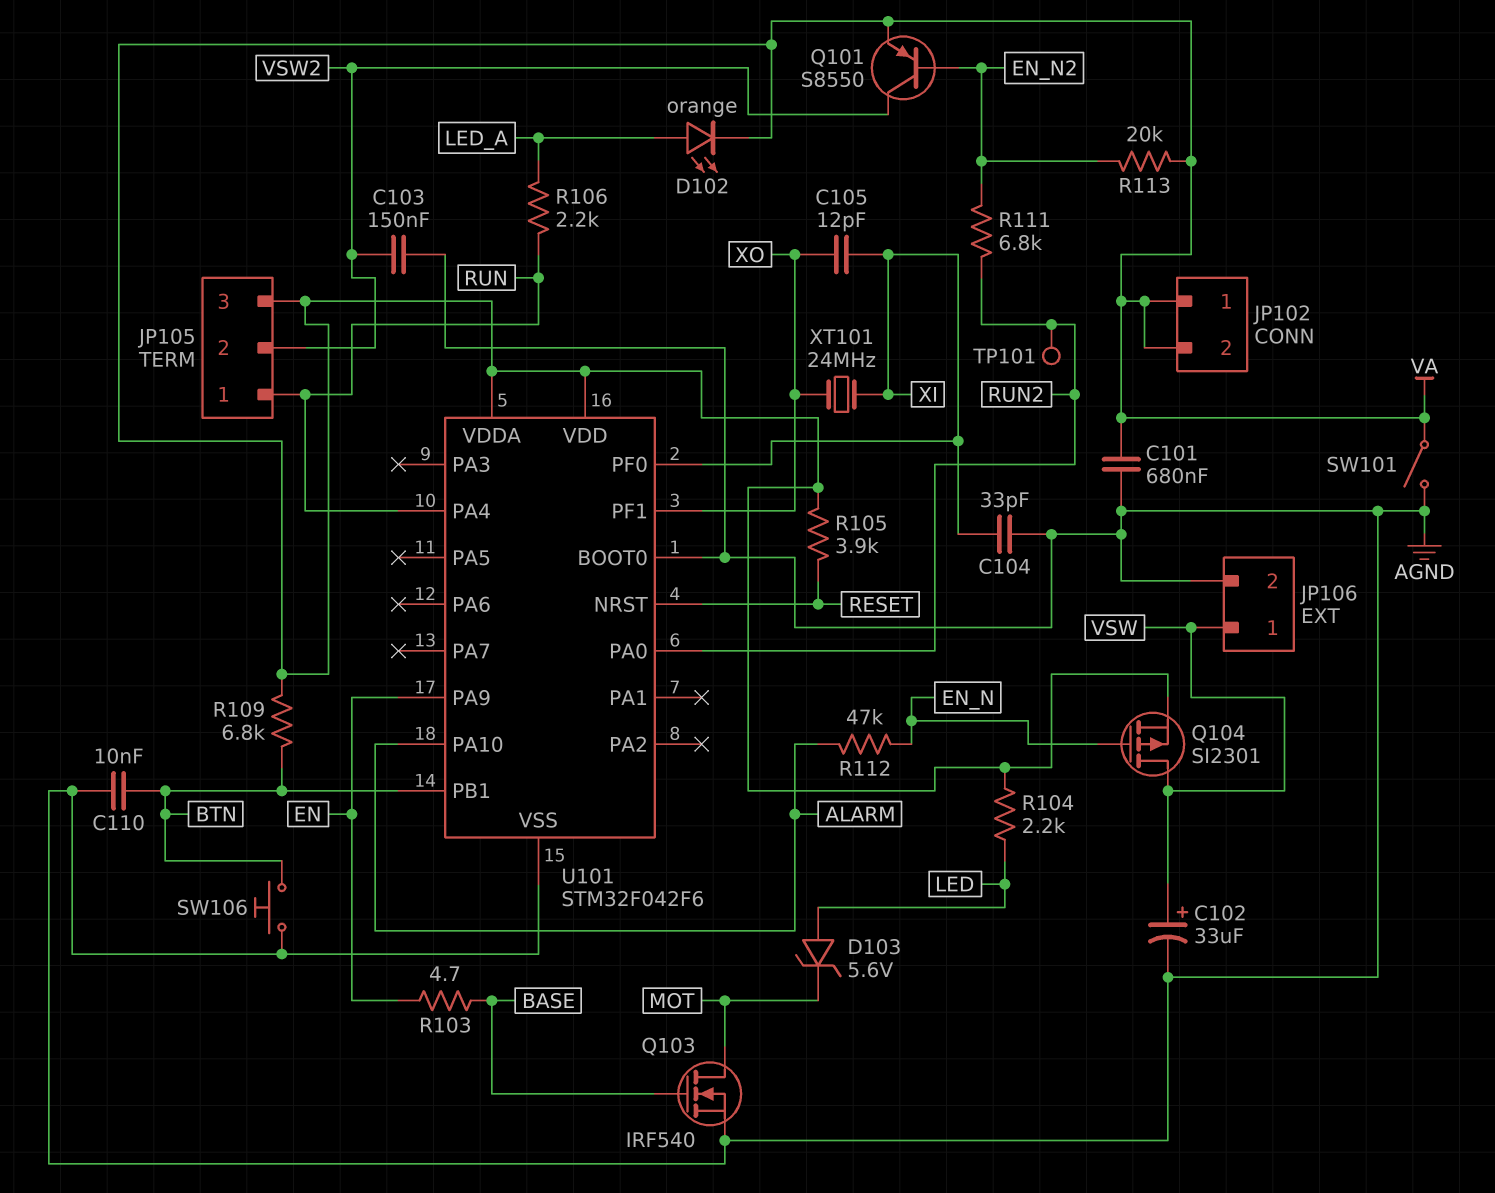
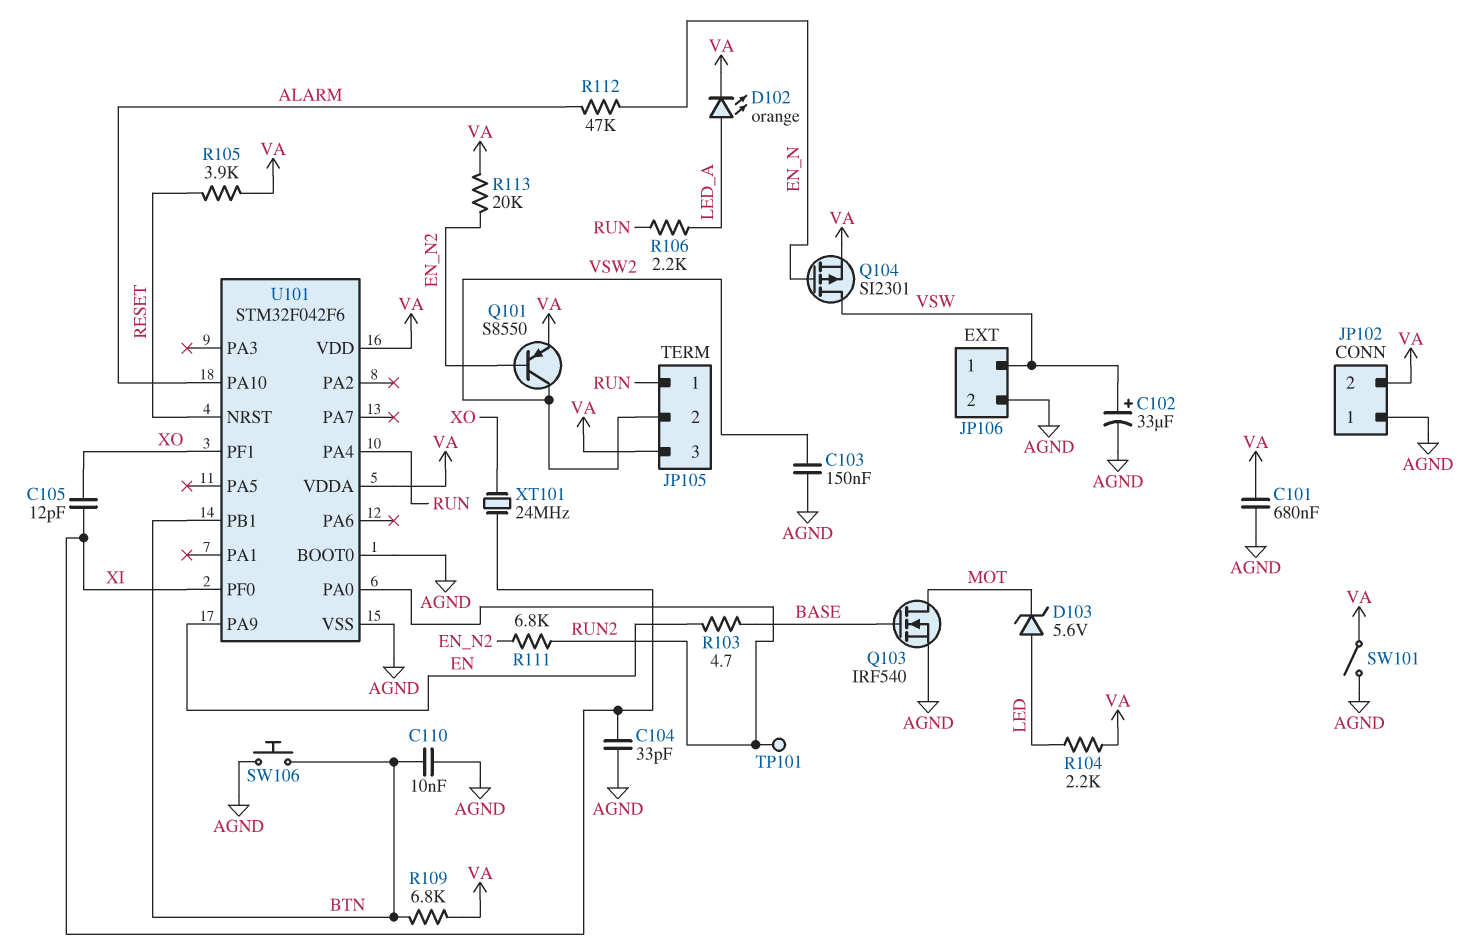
JP102 pin 1: VA -> AGND

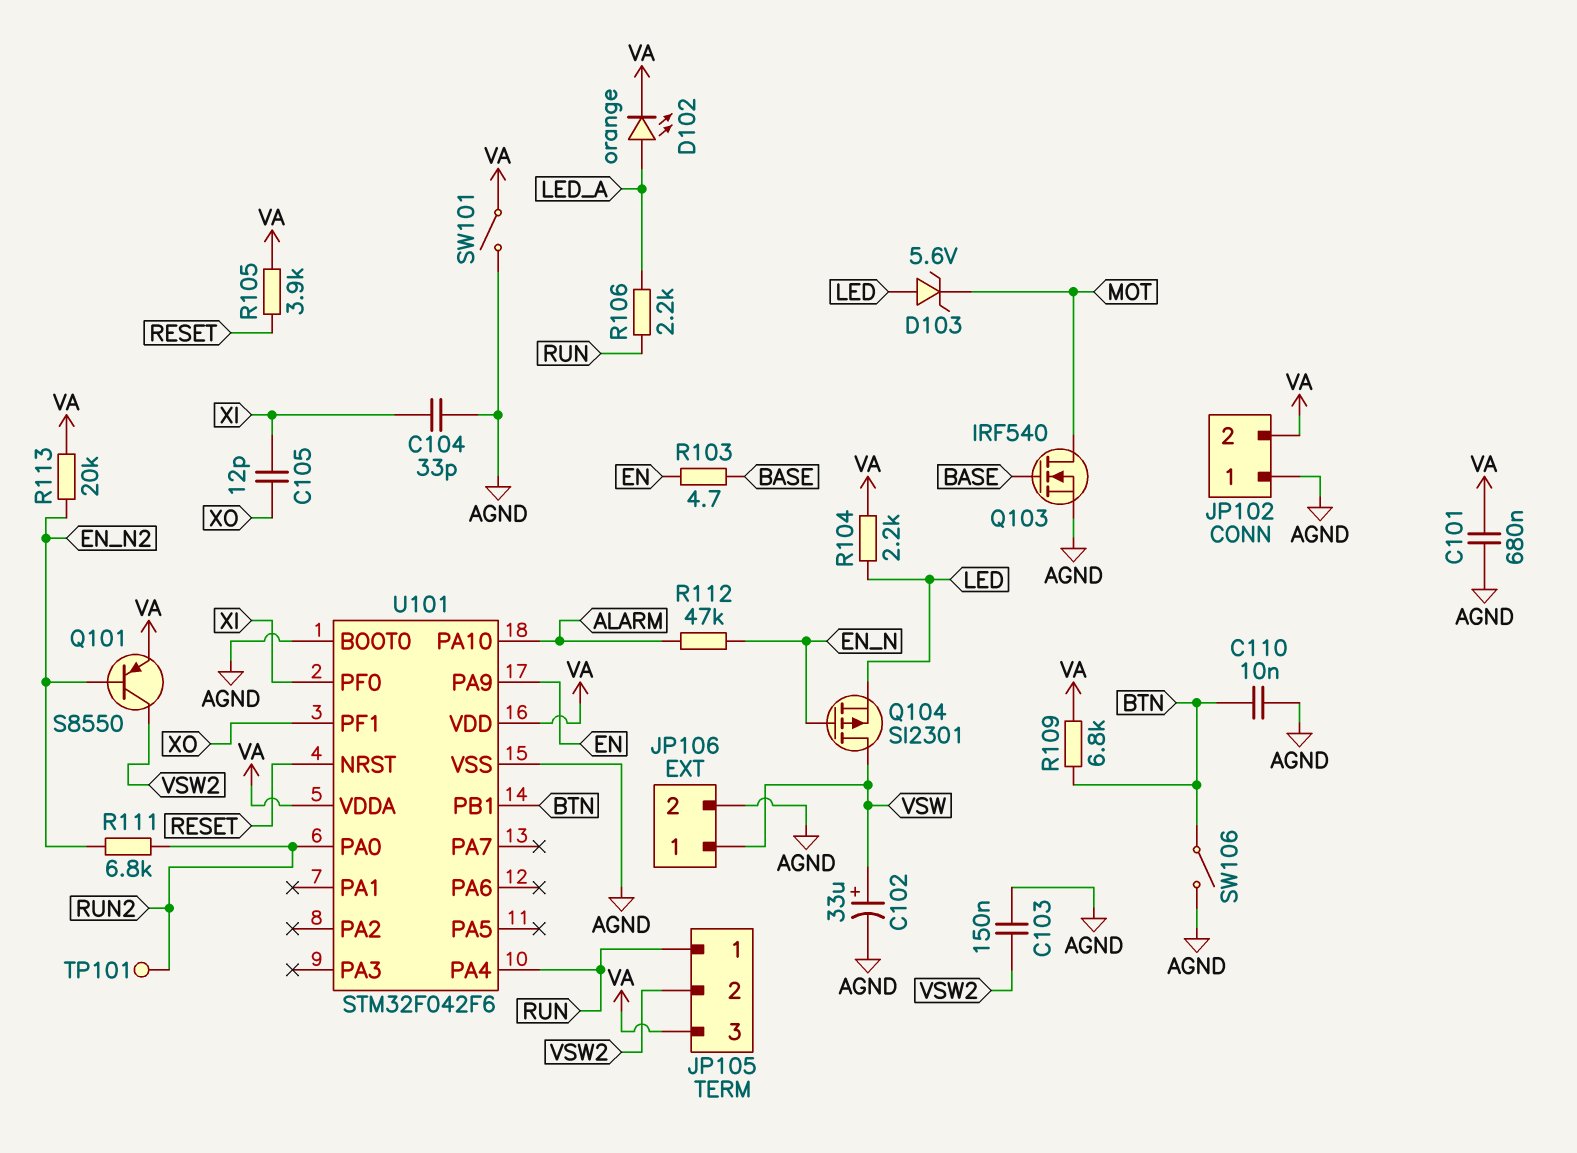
Q104: PMOS SI2301 (G EN_N, D VSW, S VA) -> PMOS SI2301 (G EN_N, D VSW, S LED)
SW106: button (AGND, BTN) -> switch (AGND, BTN)
XT101: 24MHz (XI, XO) -> none

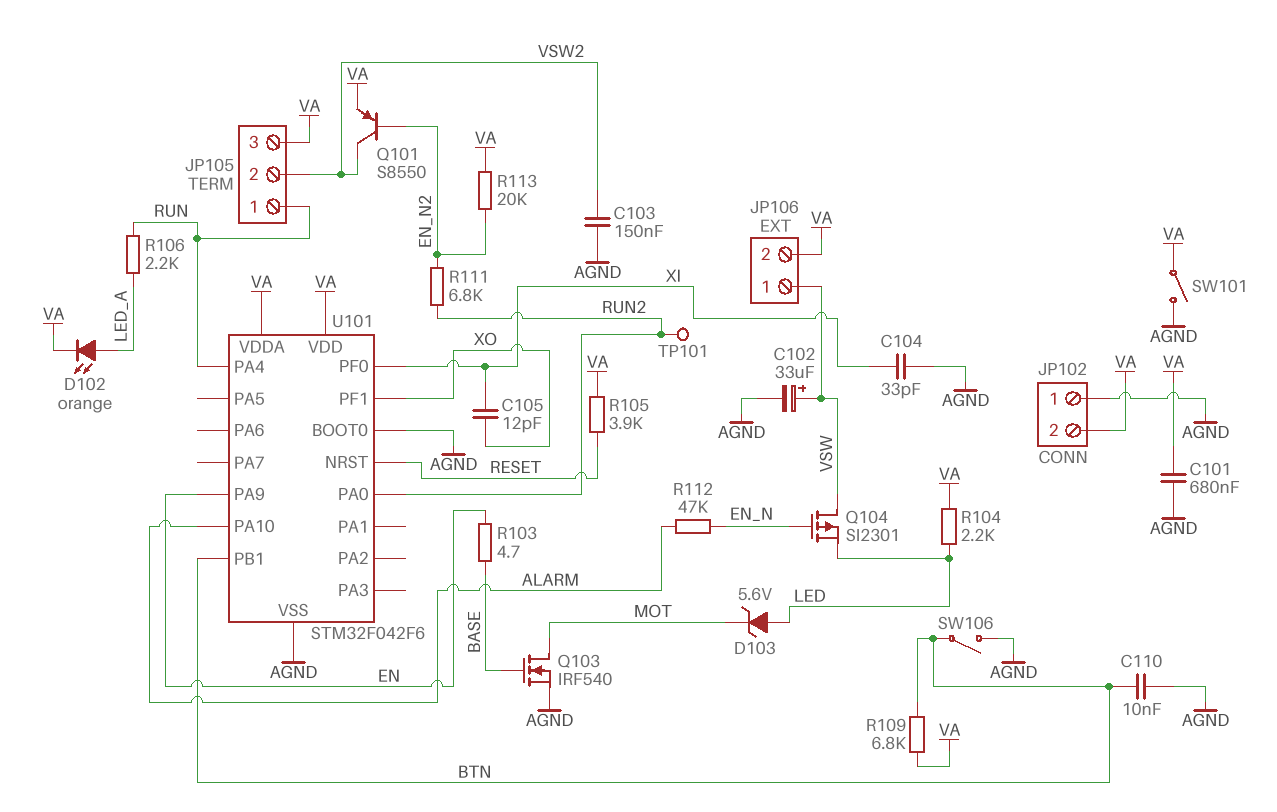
JP106 pin 2: AGND -> VA

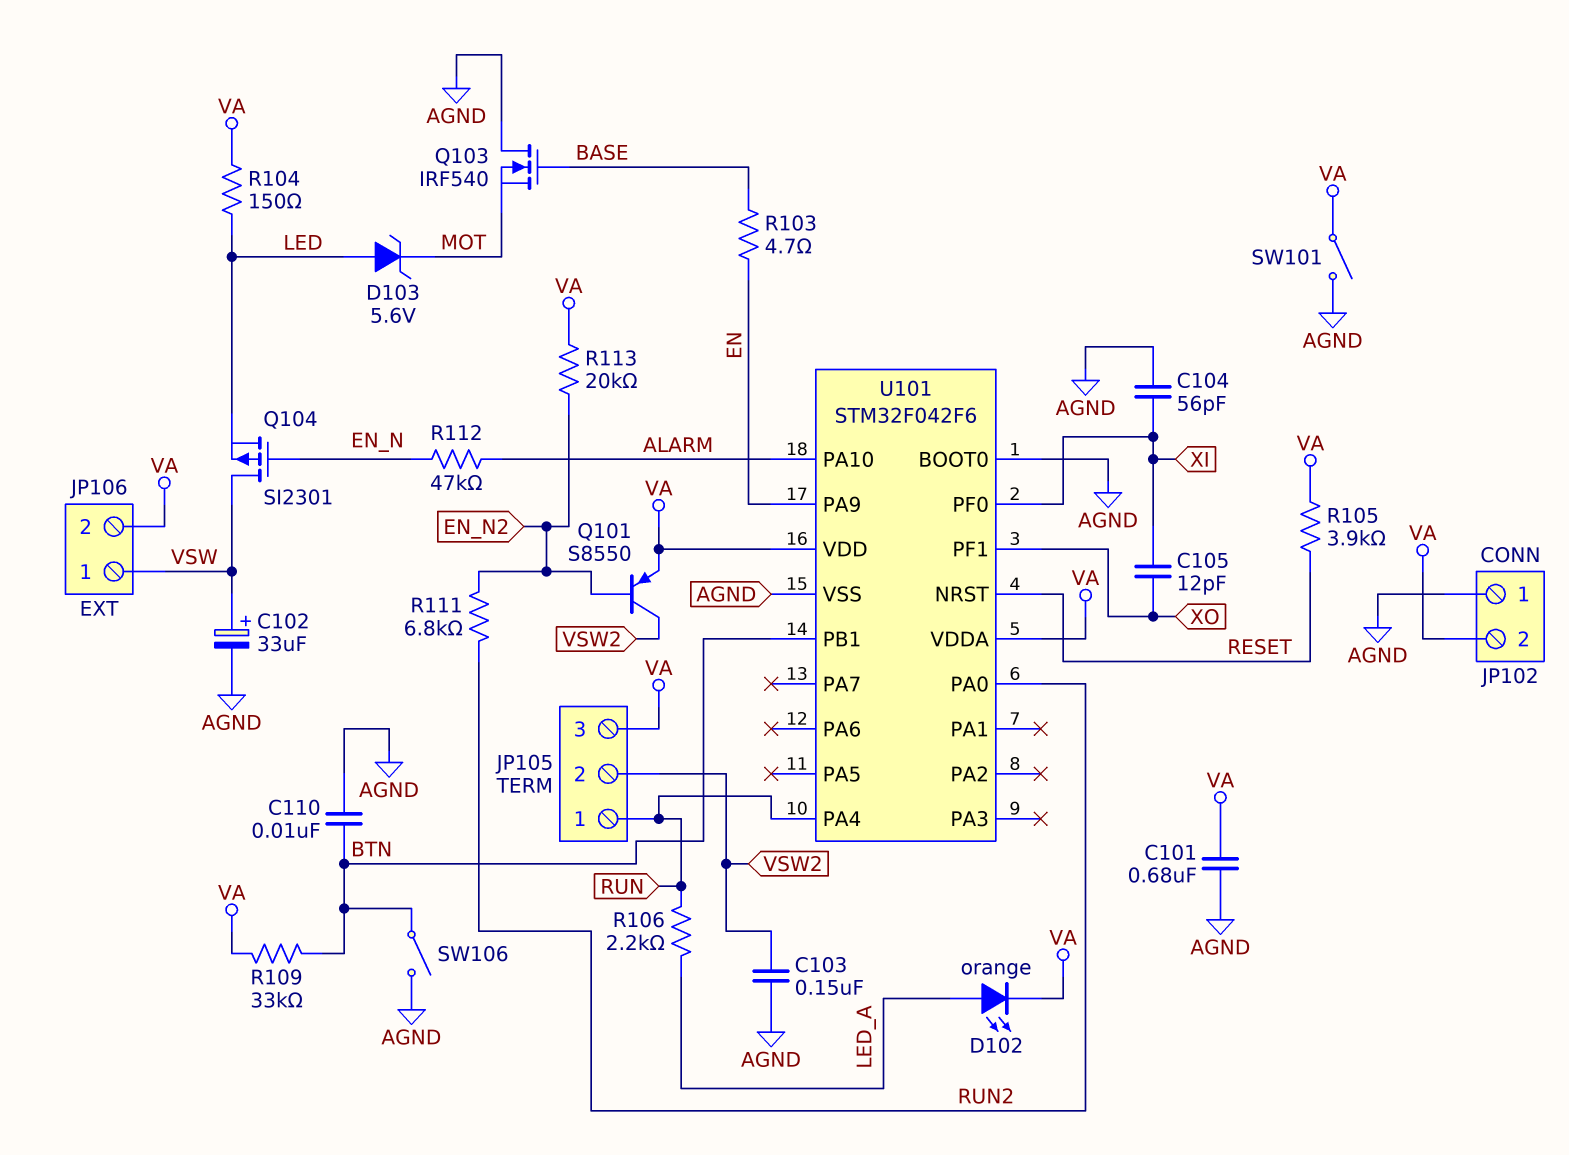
C104: 33pF (AGND, XI) -> 56pF (AGND, XI)
Q103: NMOS IRF540 (G BASE, D MOT, S AGND) -> NMOS IRF540 (G BASE, D AGND, S MOT)
R104: 2.2k (LED, VA) -> 150 (LED, VA)
R109: 6.8k (BTN, VA) -> 33k (BTN, VA)
TP101: test point (RUN2) -> none

